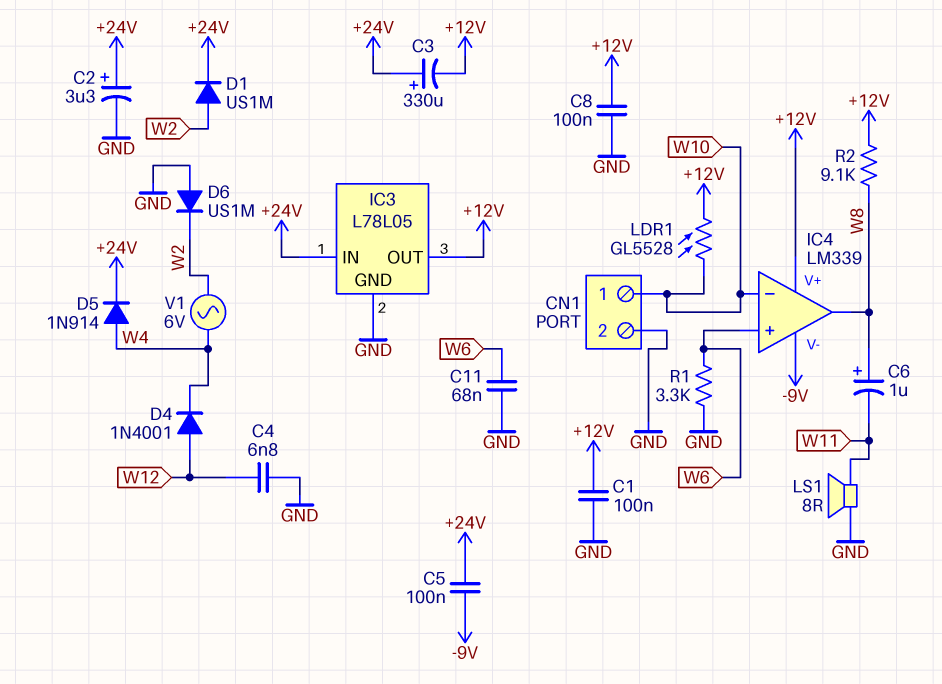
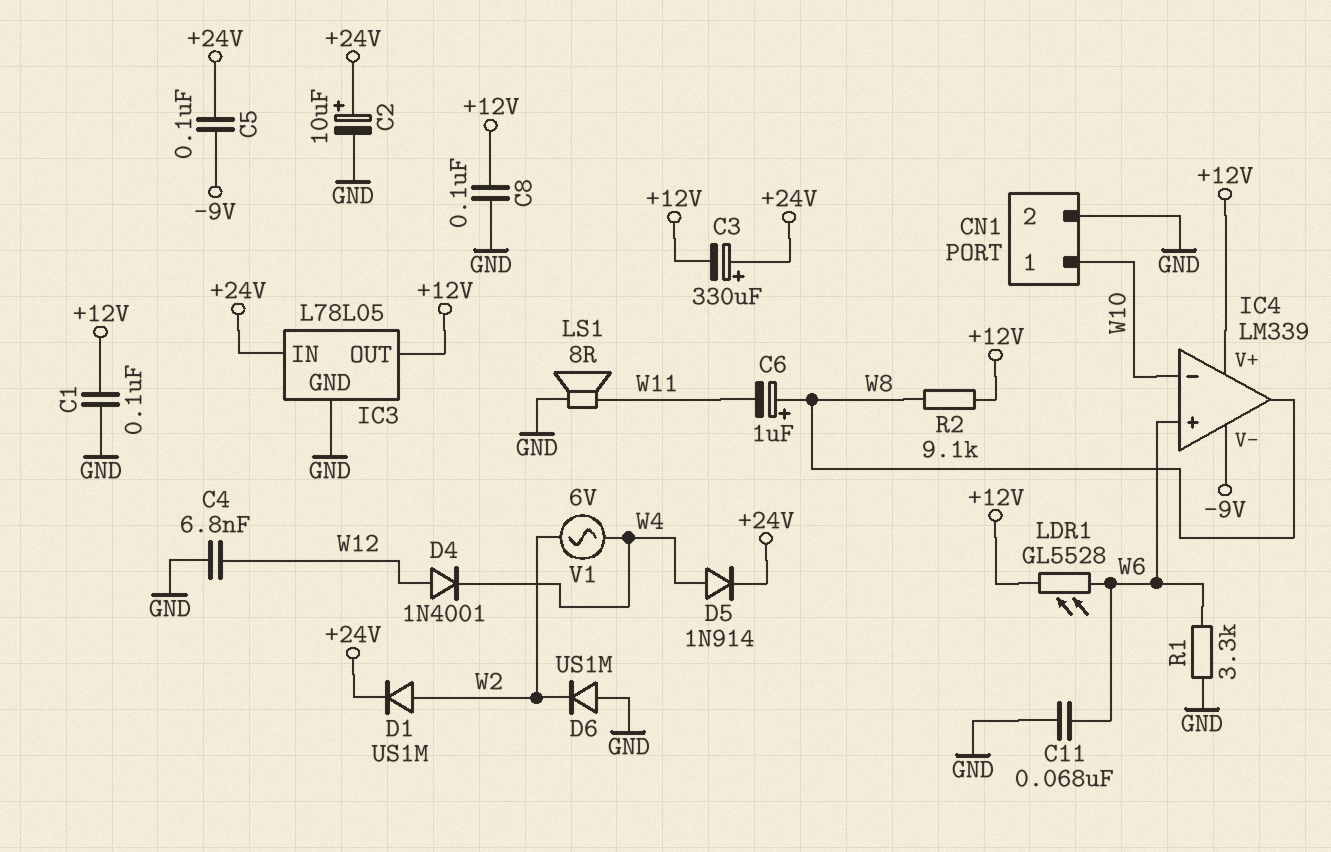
C2: 3.3uF (plus +24V, minus GND) -> 10uF (plus +24V, minus GND)
LDR1: GL5528 (+12V, W10) -> GL5528 (+12V, W6)

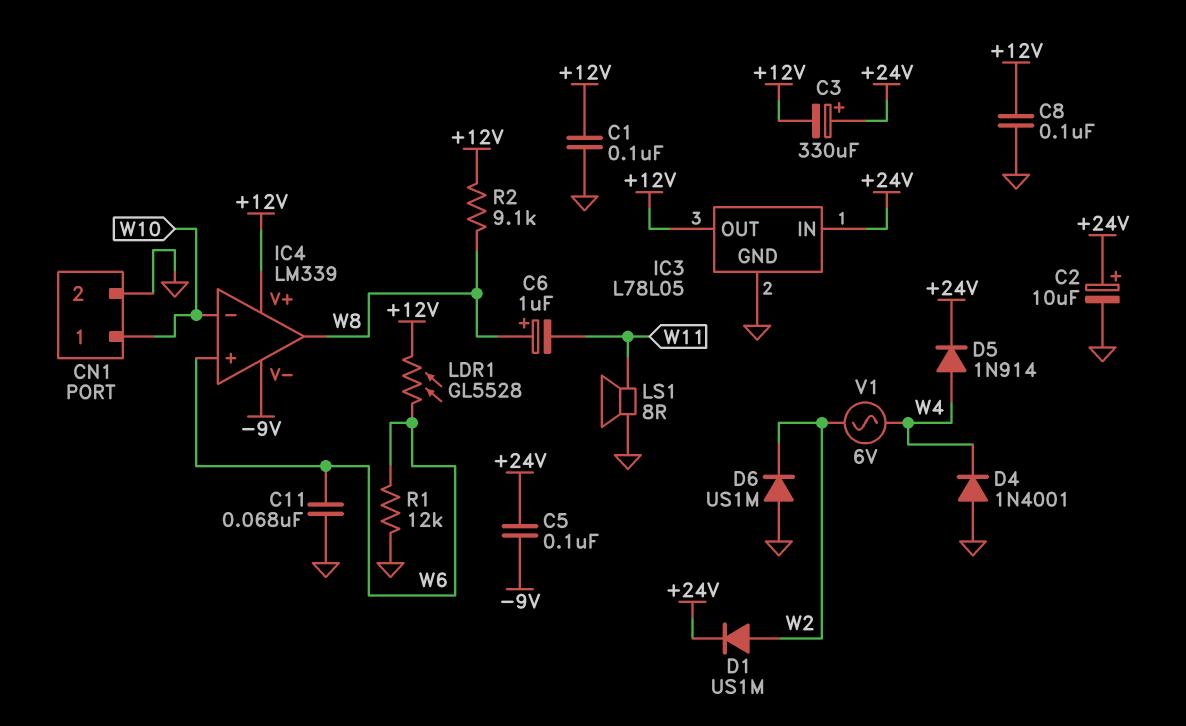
C4: 6.8nF (GND, W12) -> none
D4: diode 1N4001 (A W12, K W4) -> diode 1N4001 (A GND, K W4)
R1: 3.3k (GND, W6) -> 12k (GND, W6)

